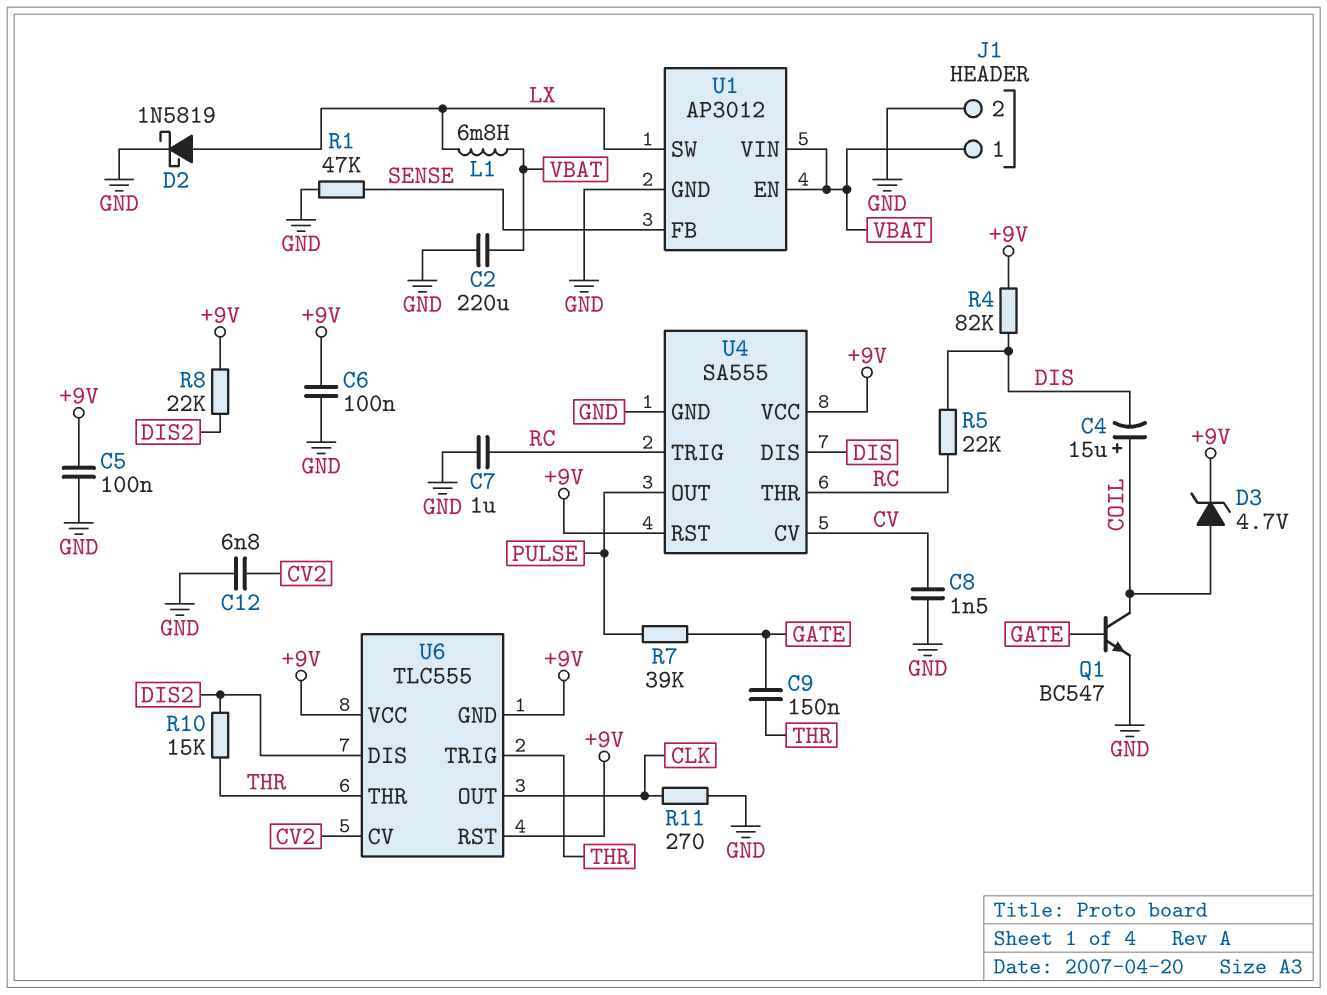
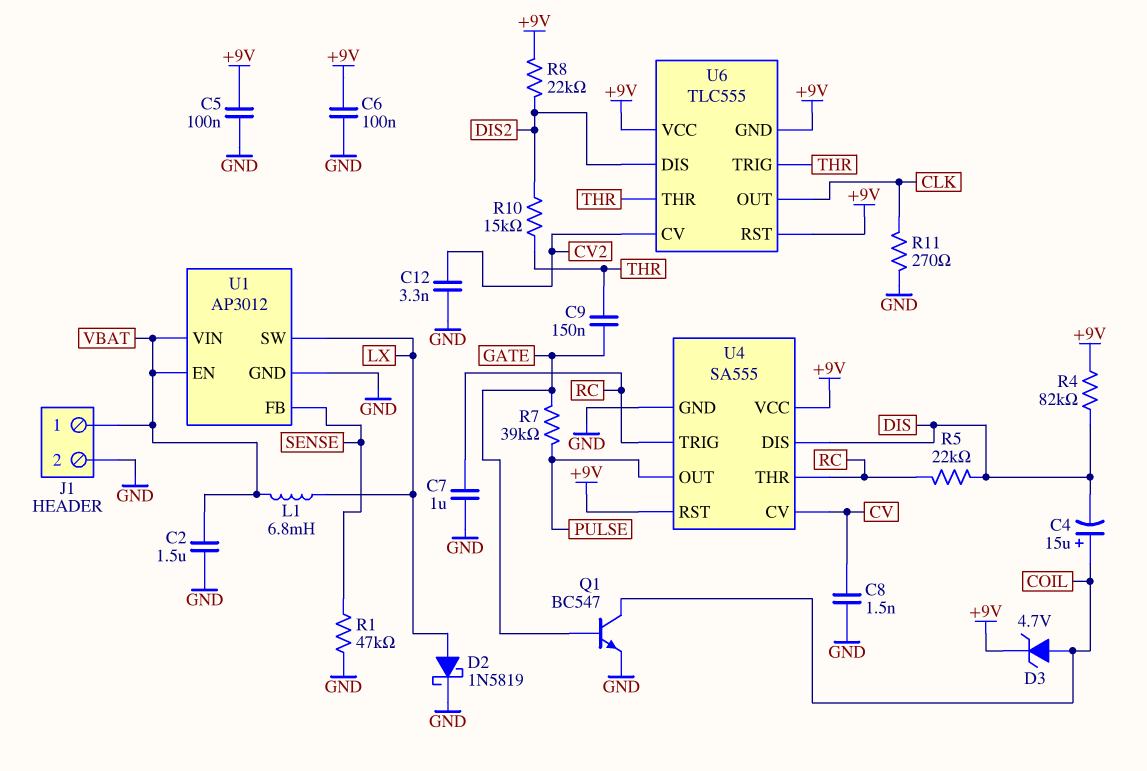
C2: 220uF (GND, VBAT) -> 1.5uF (GND, VBAT)
C12: 6.8nF (CV2, GND) -> 3.3nF (CV2, GND)

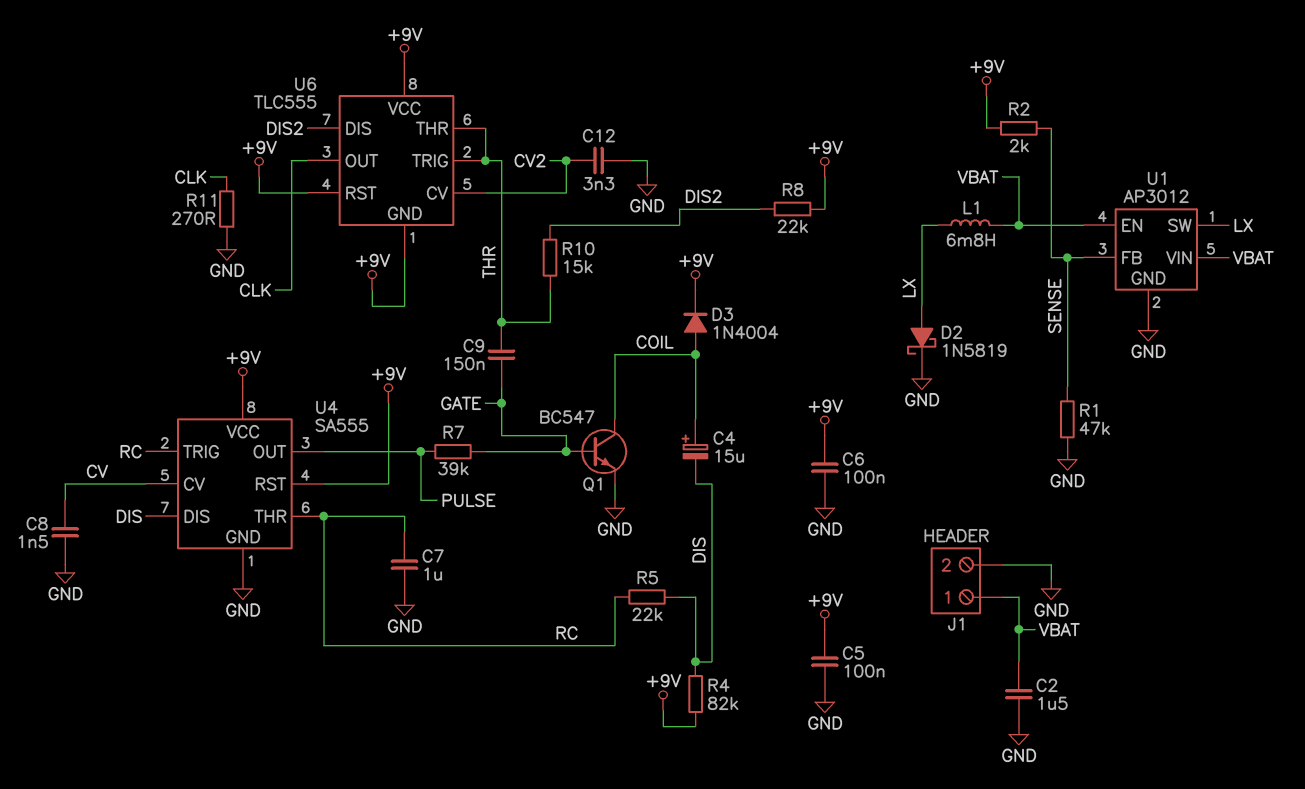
D3: zener 4.7V (A COIL, K +9V) -> diode 1N4004 (A COIL, K +9V)
R2: none -> 2k (+9V, SENSE)

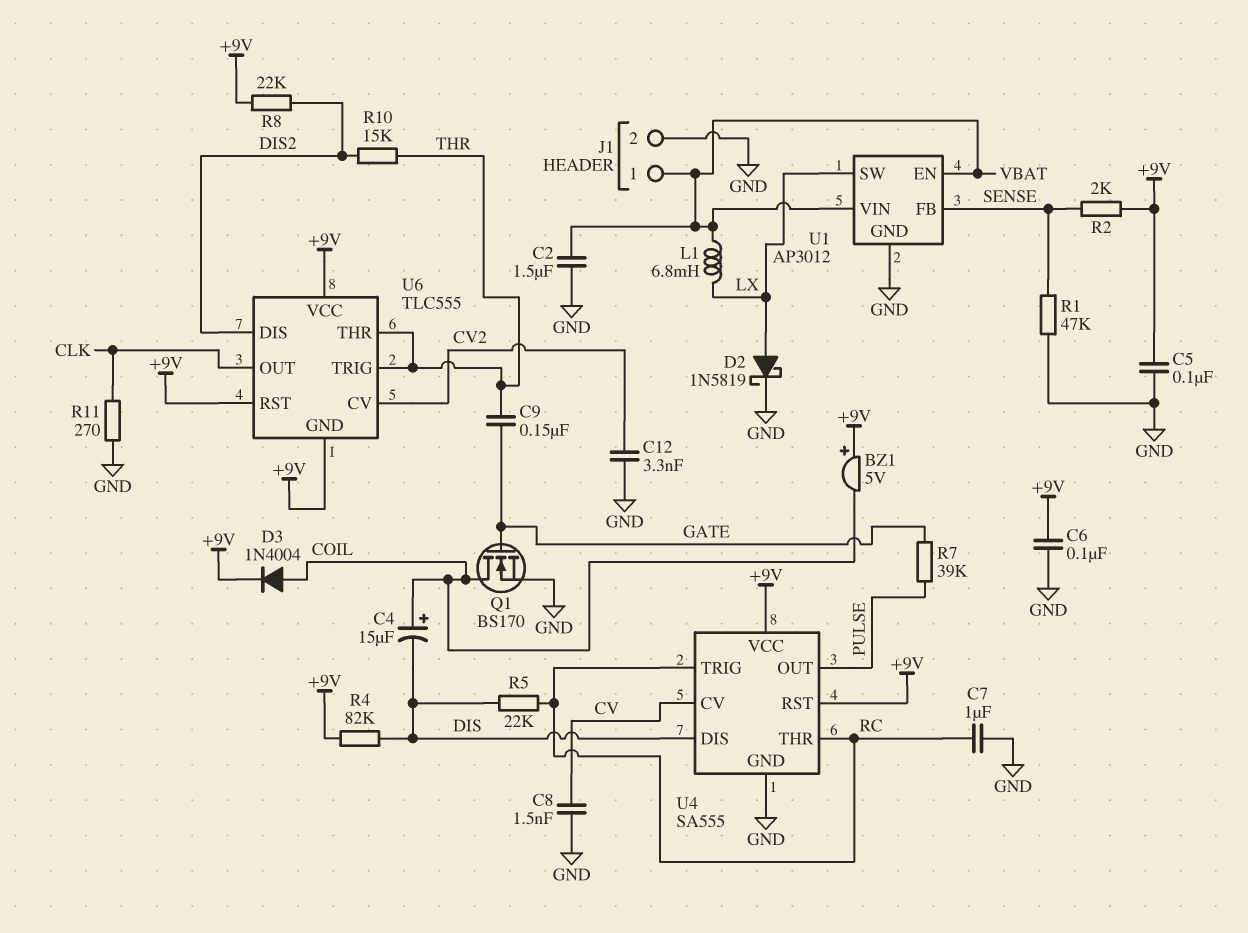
BZ1: none -> buzzer 5V (plus +9V, minus COIL)
Q1: NPN BC547 (B GATE, C COIL, E GND) -> NMOS BS170 (G GATE, D COIL, S GND)

